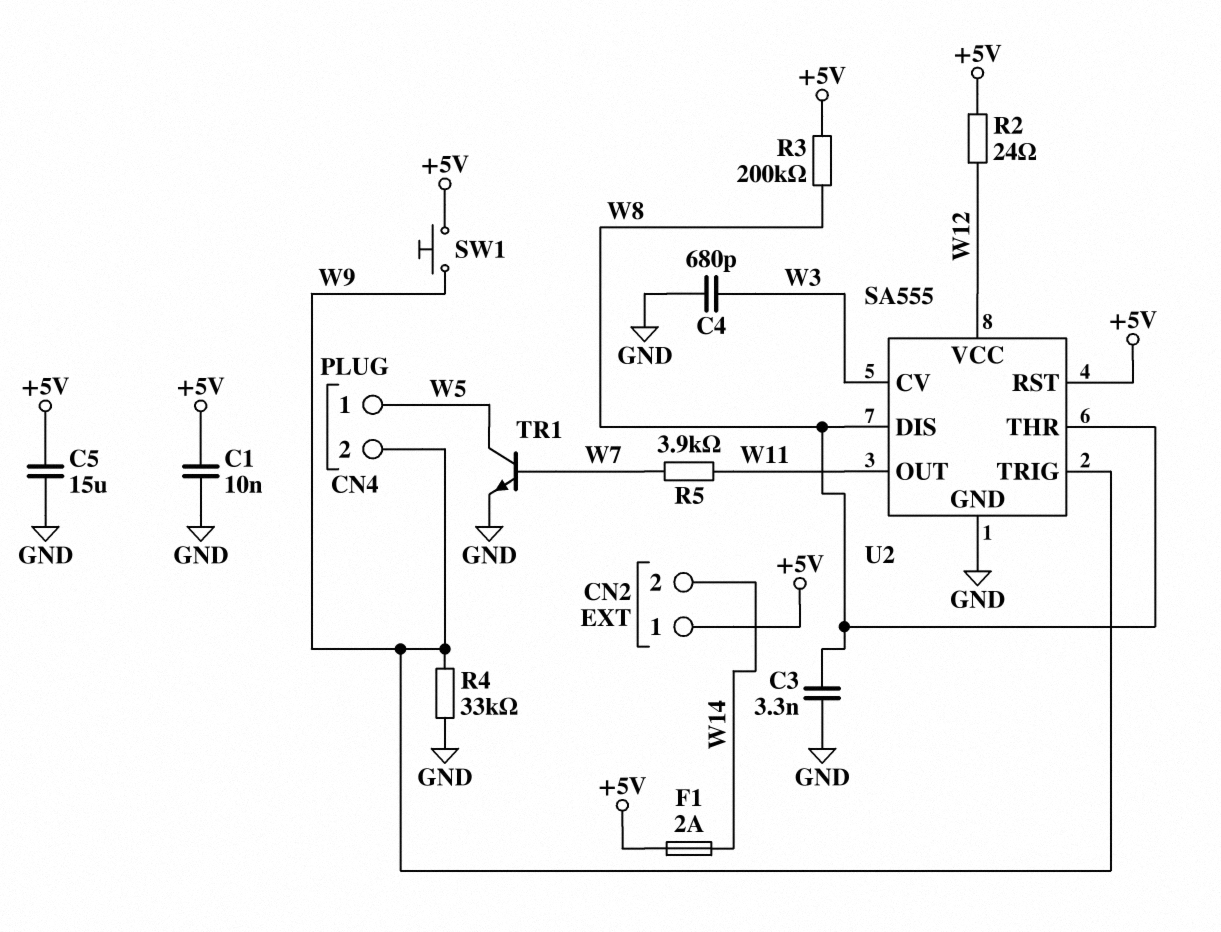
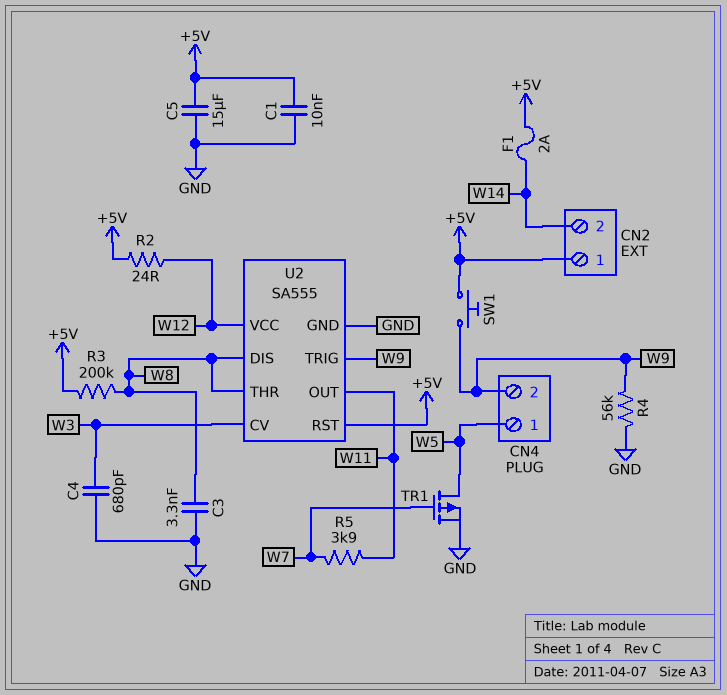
R4: 33k (GND, W9) -> 56k (GND, W9)
TR1: NPN (B W7, C W5, E GND) -> PMOS (G W7, D W5, S GND)

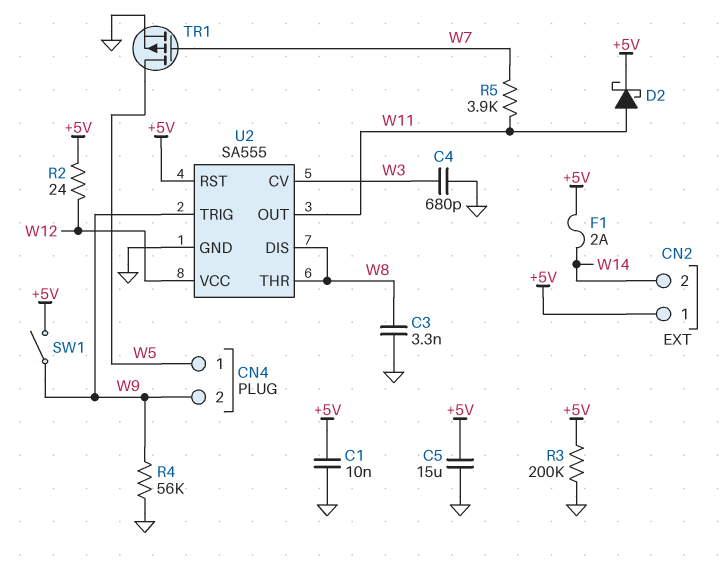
D2: none -> schottky (A W11, K +5V)
R3: 200k (+5V, W8) -> 200k (+5V, GND)
SW1: button (+5V, W9) -> switch (+5V, W9)

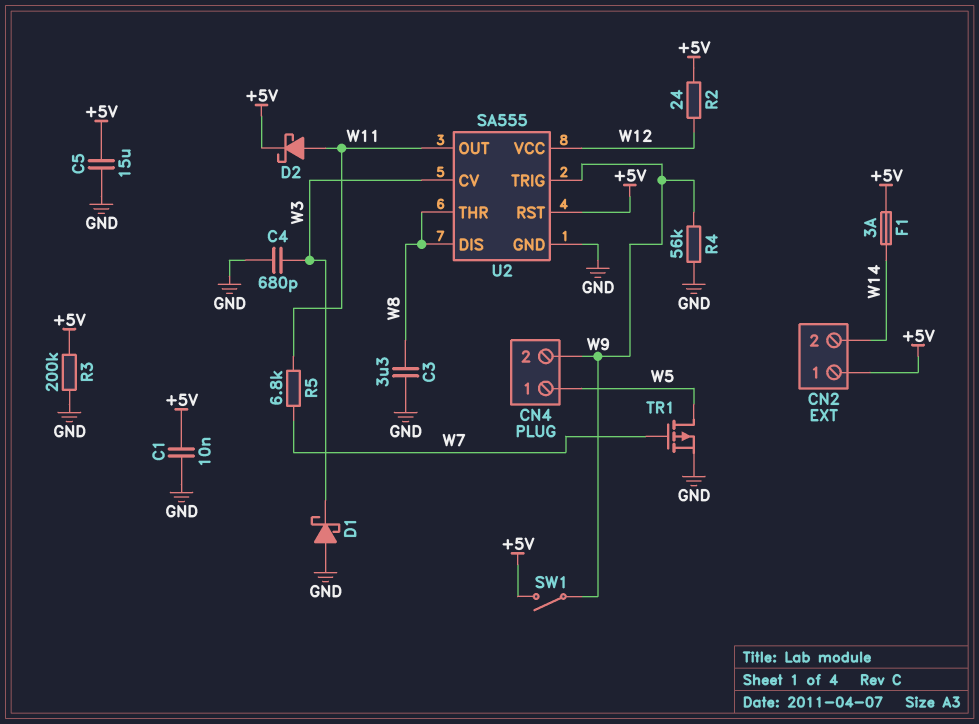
C3: 3.3nF (GND, W8) -> 3.3uF (GND, W8)
D1: none -> schottky (A GND, K W3)
F1: 2A (+5V, W14) -> 3A (+5V, W14)
R5: 3.9k (W7, W11) -> 6.8k (W7, W11)

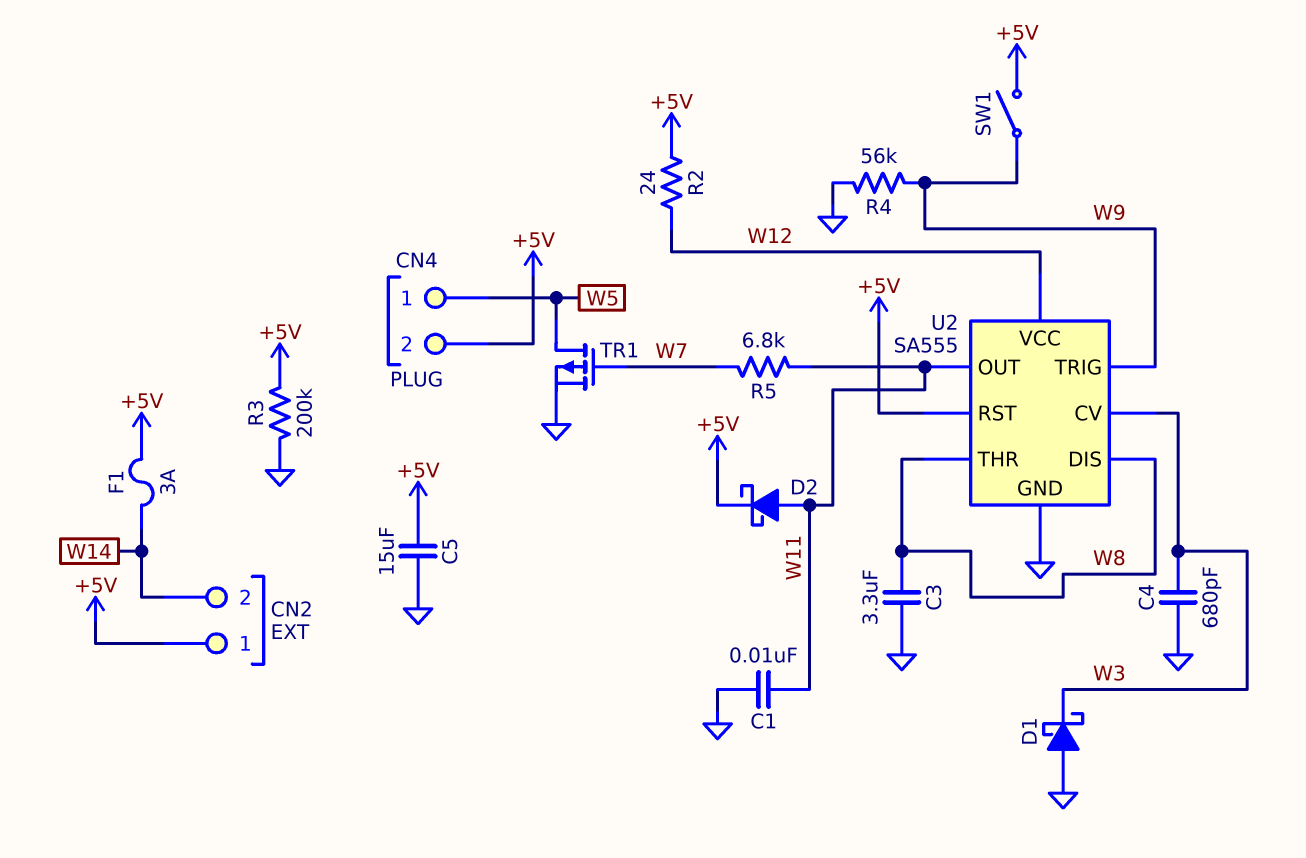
C1: 10nF (+5V, GND) -> 10nF (GND, W11)
CN4 pin 2: W9 -> +5V

